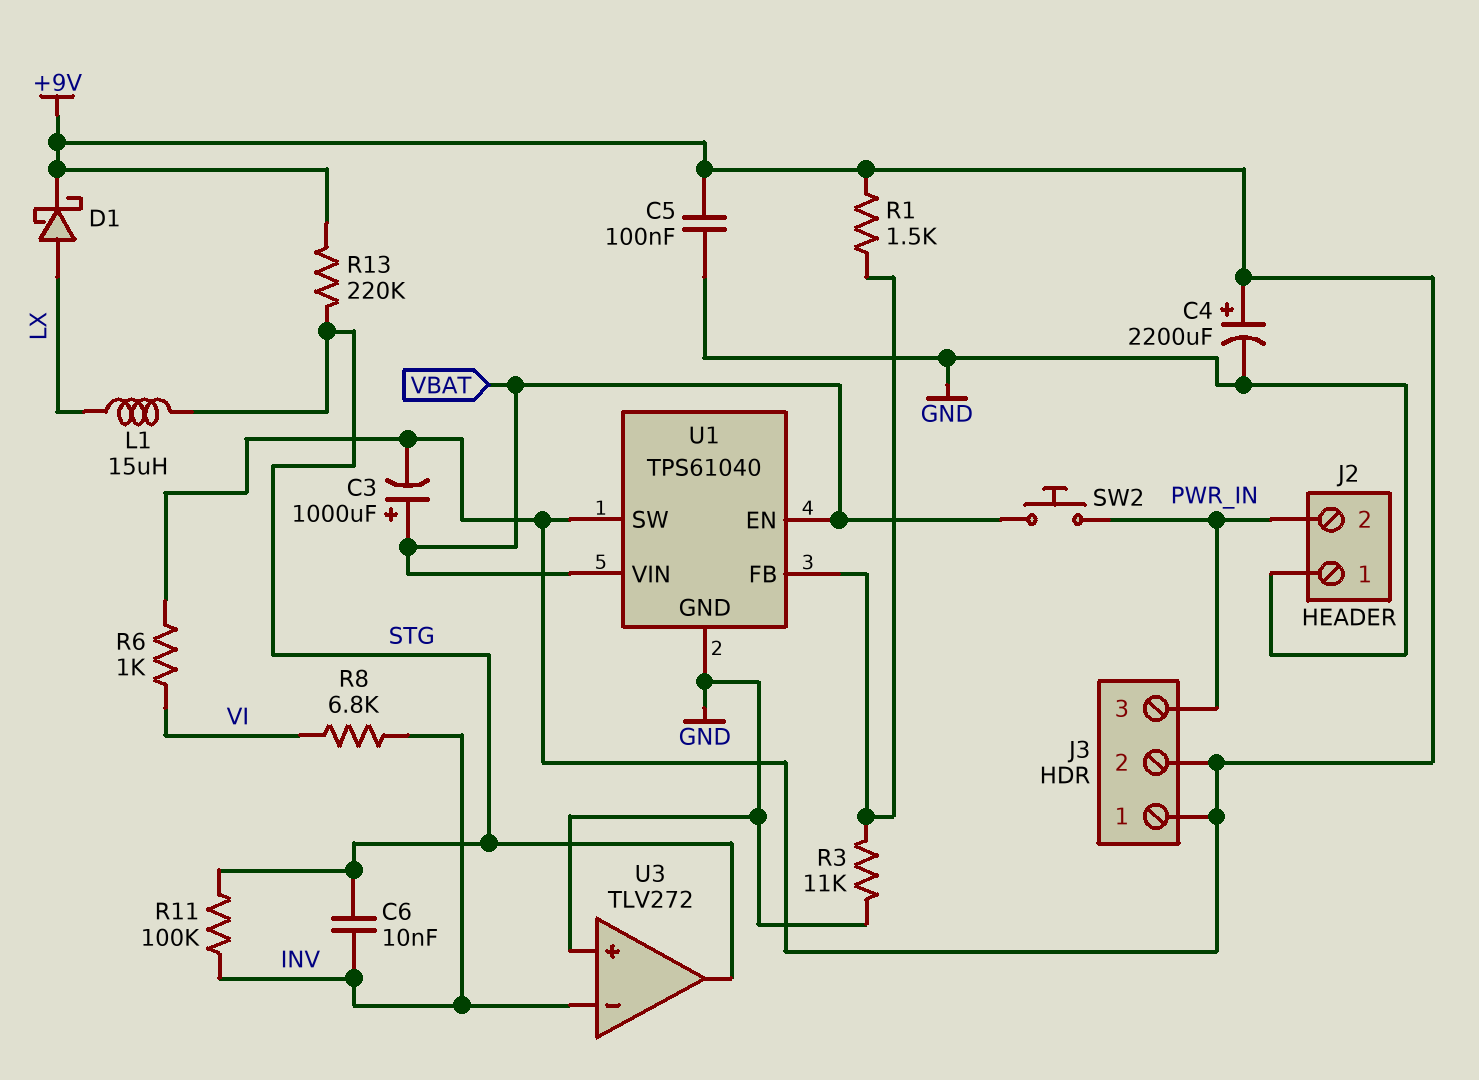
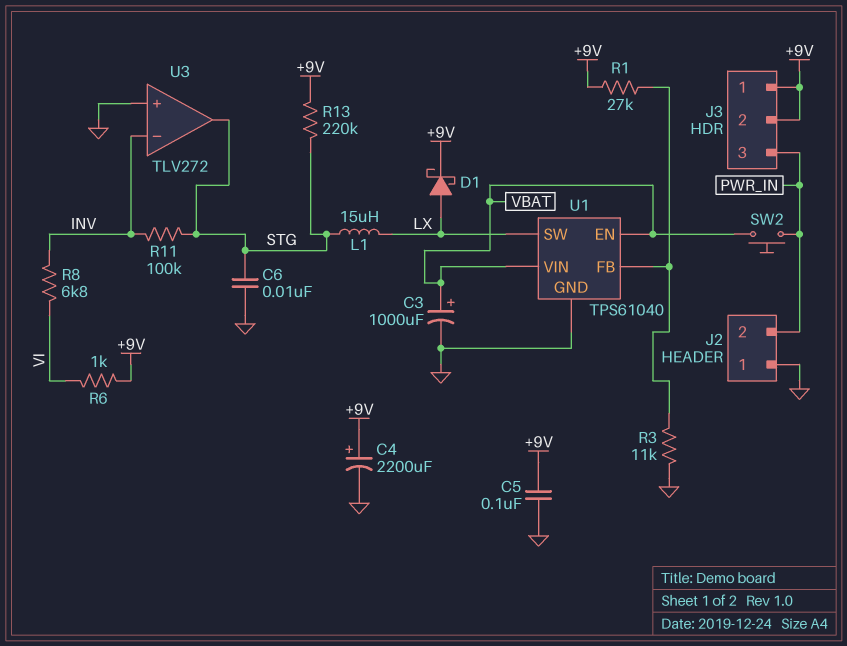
C3: 1000uF (plus VBAT, minus +9V) -> 1000uF (plus VBAT, minus GND)
C6: 10nF (INV, STG) -> 10nF (GND, STG)
R1: 1.5k (+9V, U1/FB) -> 27k (+9V, U1/FB)
U1 pin SW: +9V -> LX

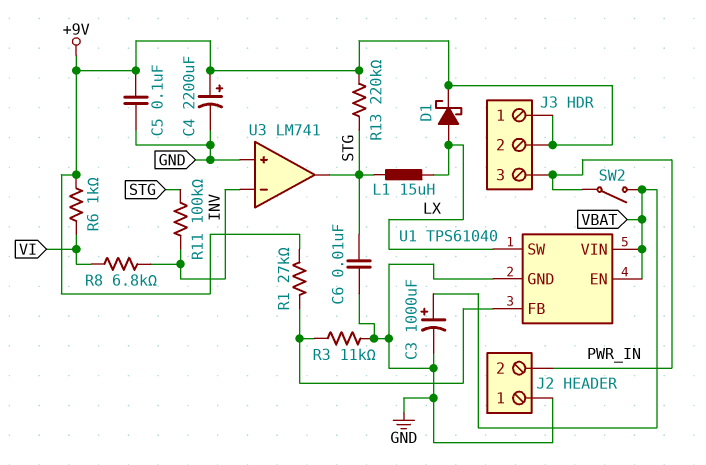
SW2: button (PWR_IN, VBAT) -> switch (PWR_IN, VBAT)
U3: TLV272 -> LM741

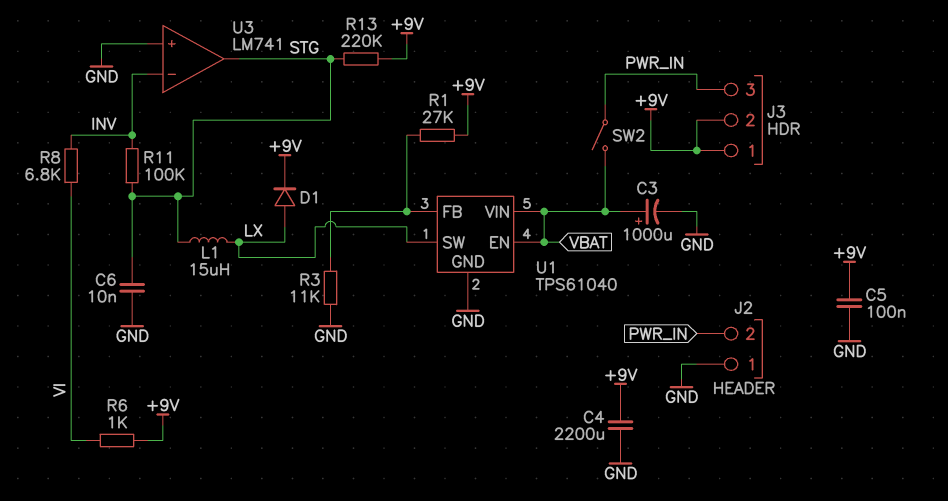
C4: 2200uF (plus +9V, minus GND) -> 2200uF (+9V, GND)
D1: schottky (A LX, K +9V) -> diode (A LX, K +9V)

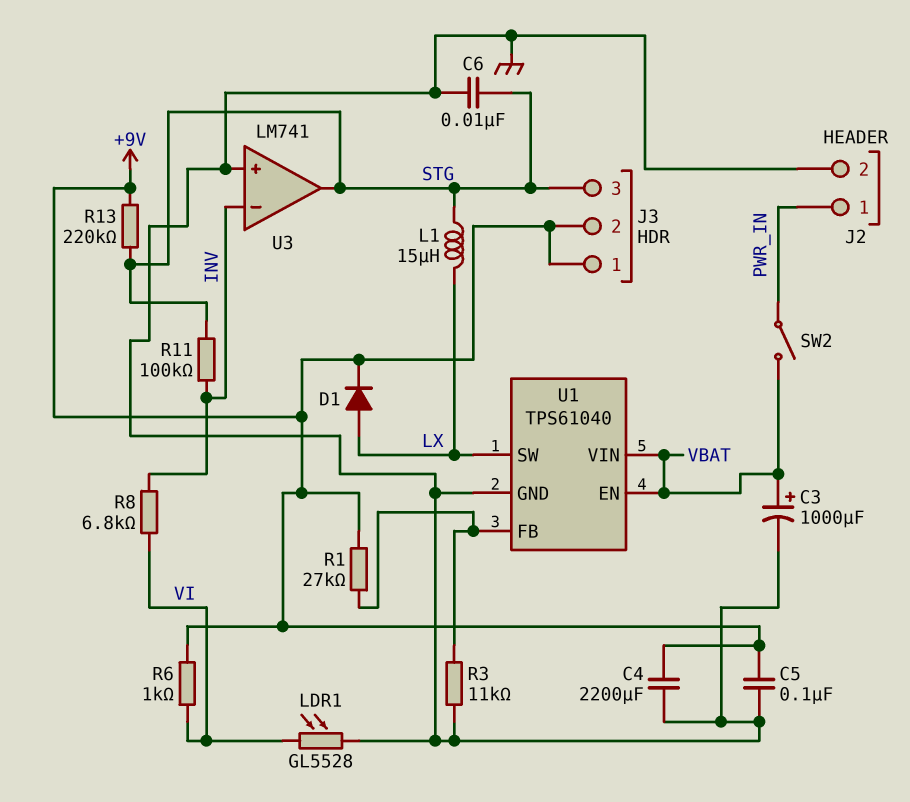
J2 pin 1: GND -> PWR_IN
J2 pin 2: PWR_IN -> GND
J3 pin 3: PWR_IN -> STG
LDR1: none -> GL5528 (GND, VI)

